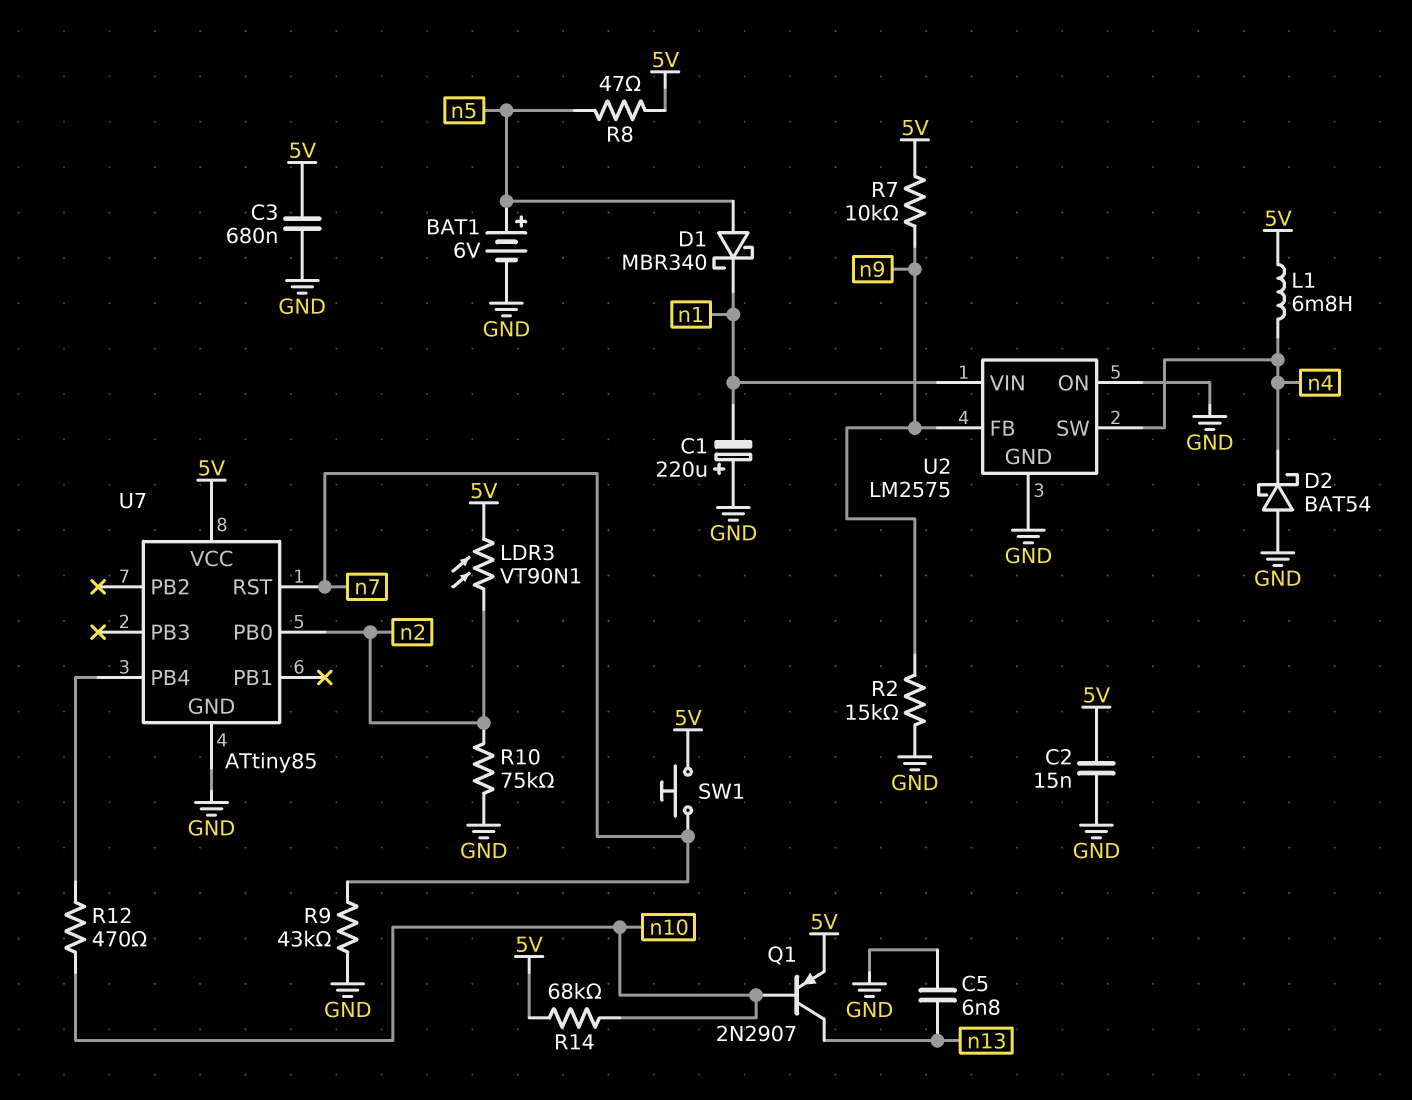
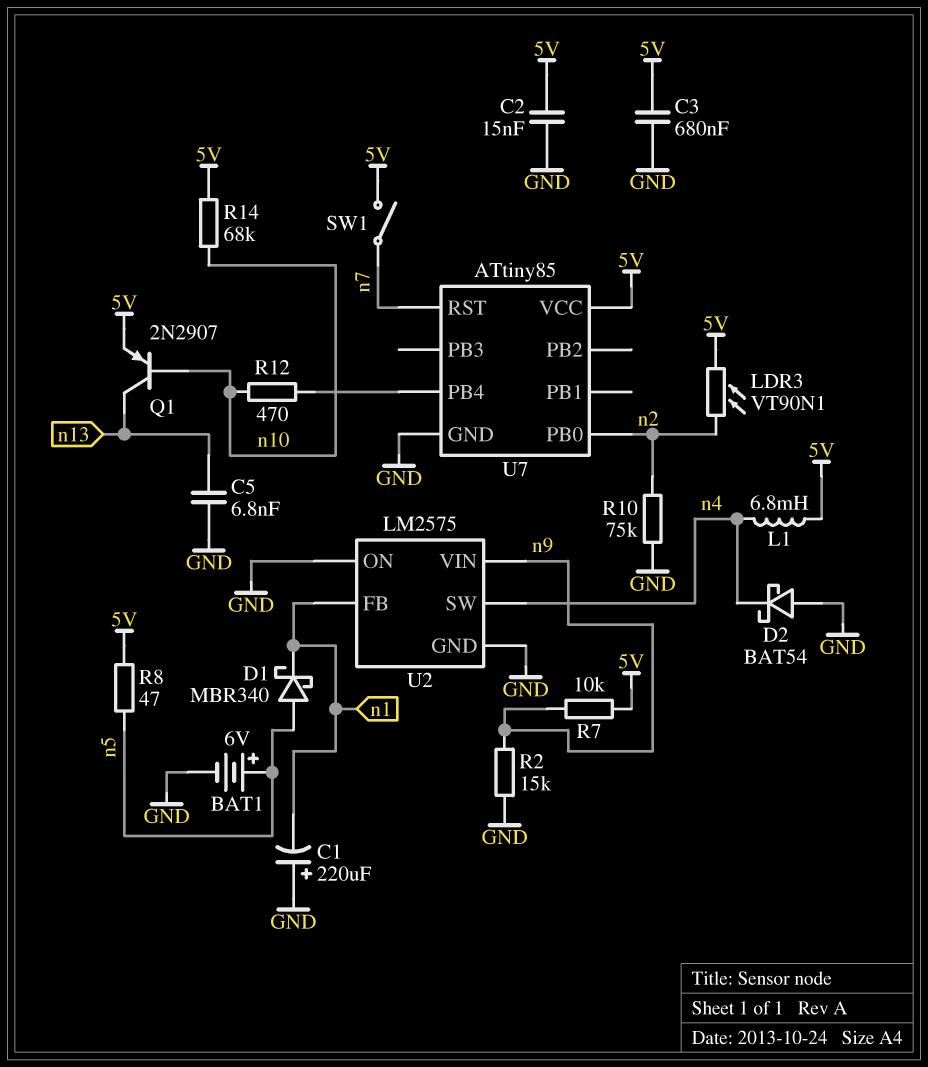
R9: 43k (GND, n7) -> none
SW1: button (5V, n7) -> switch (5V, n7)
U2 pin FB: n9 -> n1
U2 pin VIN: n1 -> n9

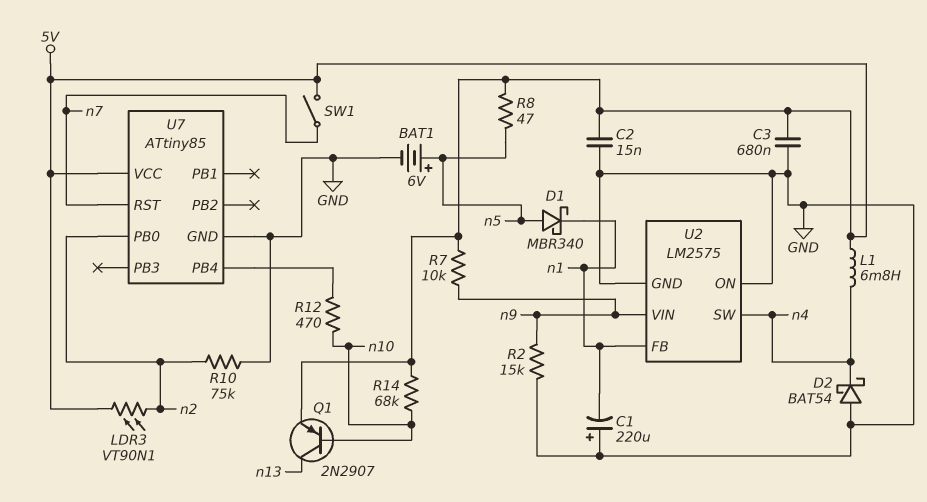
C5: 6.8nF (GND, n13) -> none

